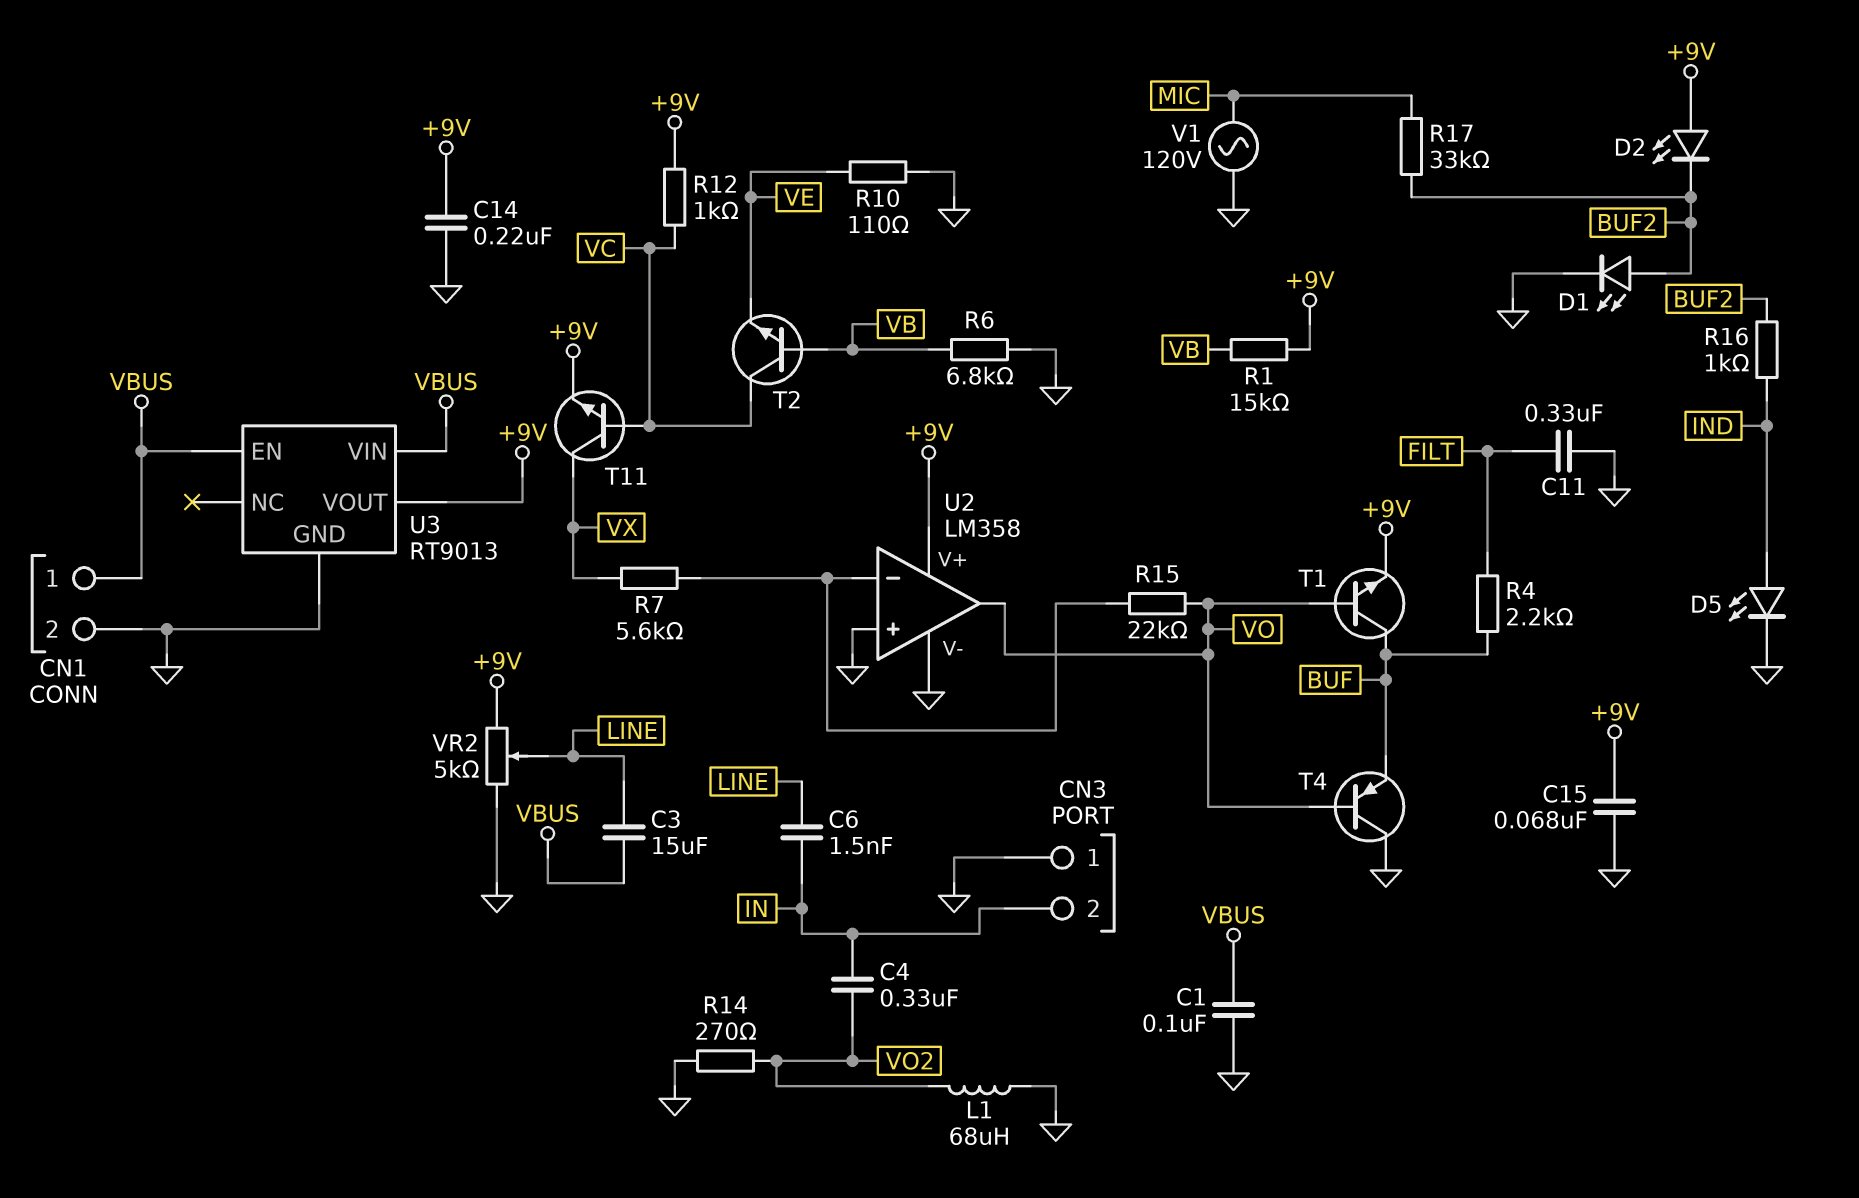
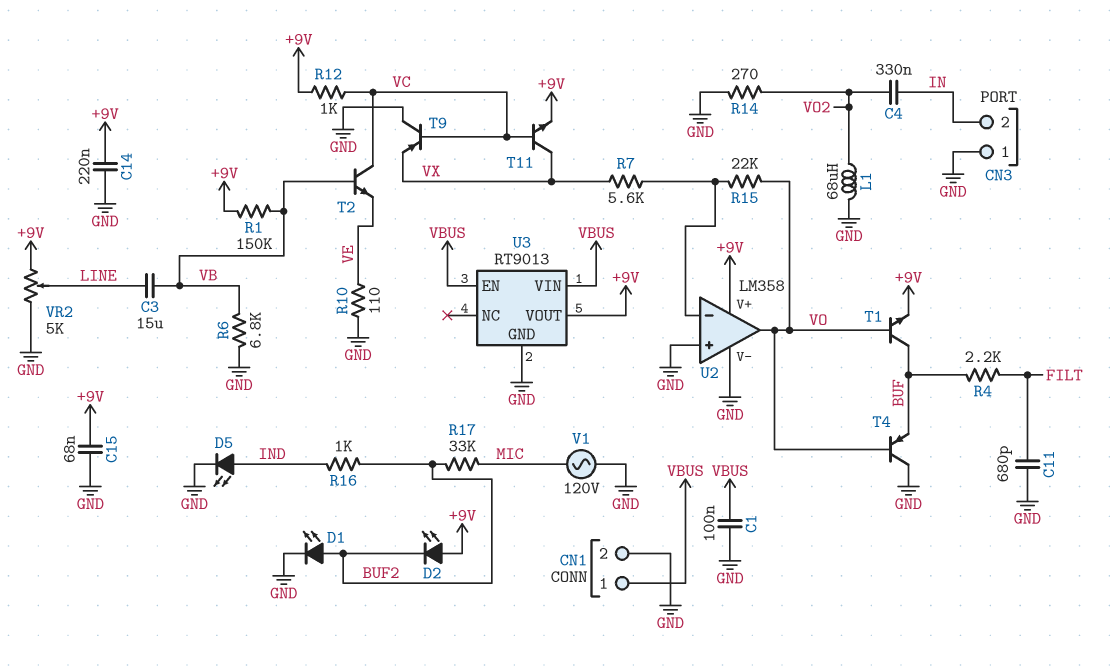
C3: 15uF (LINE, VBUS) -> 15uF (LINE, VB)
C6: 1.5nF (IN, LINE) -> none
C11: 330nF (FILT, GND) -> 680pF (FILT, GND)
R1: 15k (+9V, VB) -> 150k (+9V, VB)
T9: none -> PNP (B VC, C GND, E VX)

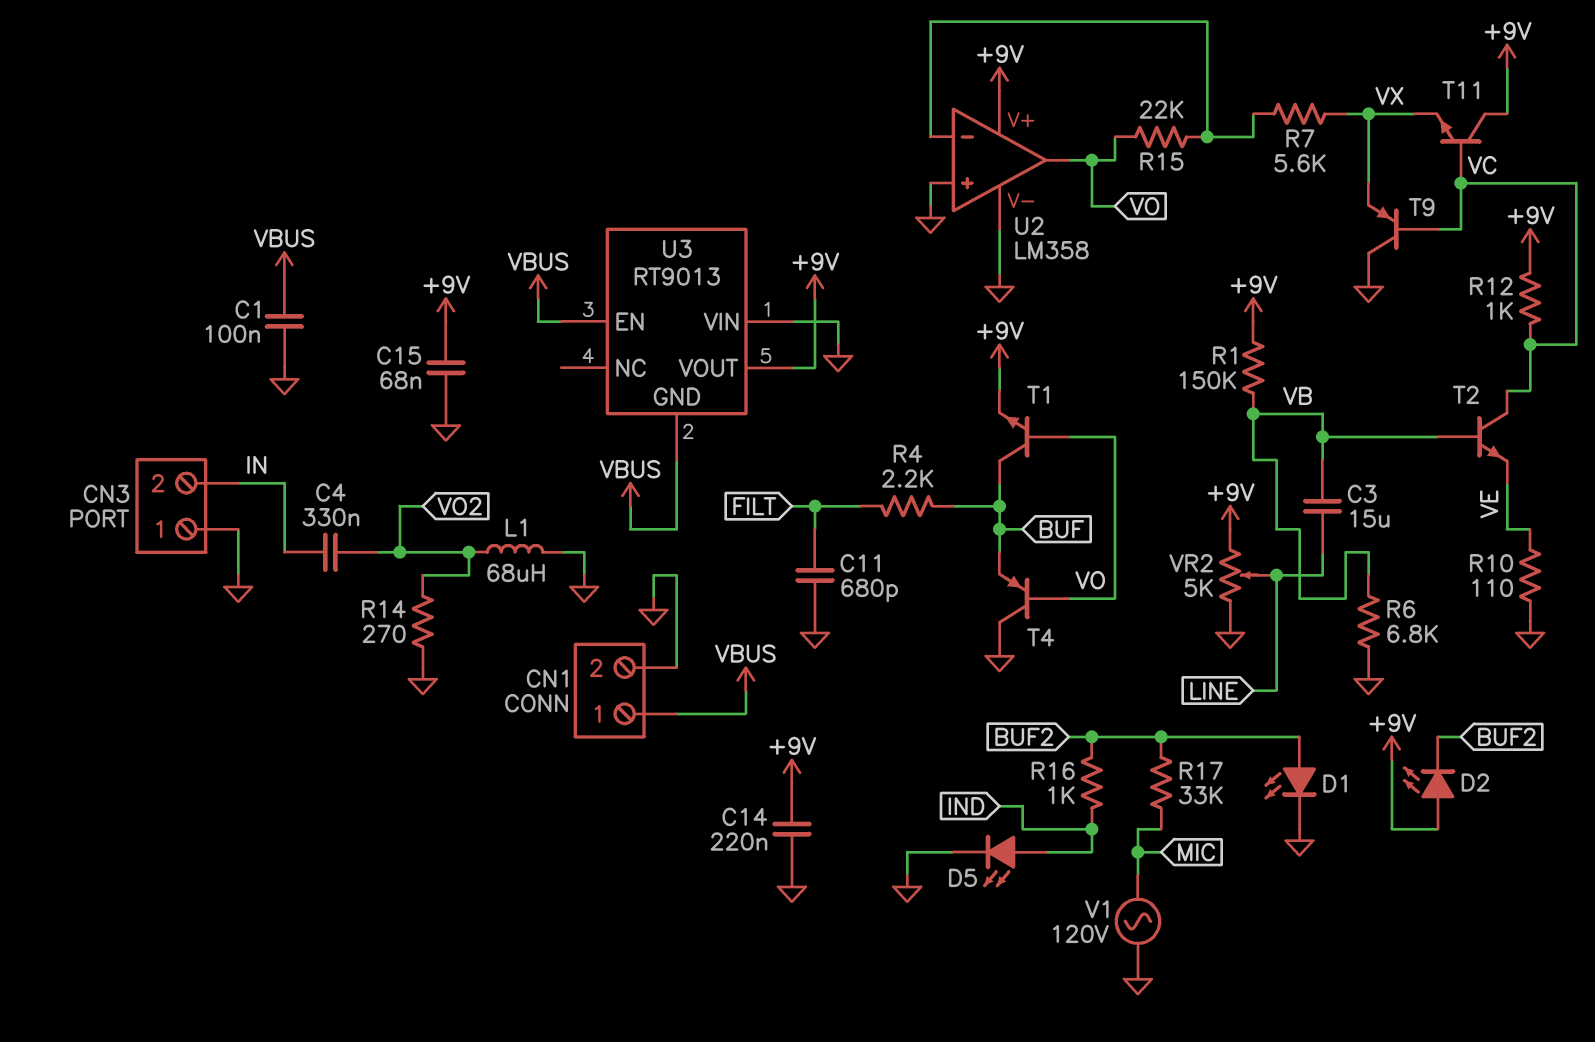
T11: NPN (B VC, C VX, E +9V) -> NPN (B VC, C +9V, E VX)
U3 pin GND: GND -> VBUS
U3 pin VIN: VBUS -> GND

